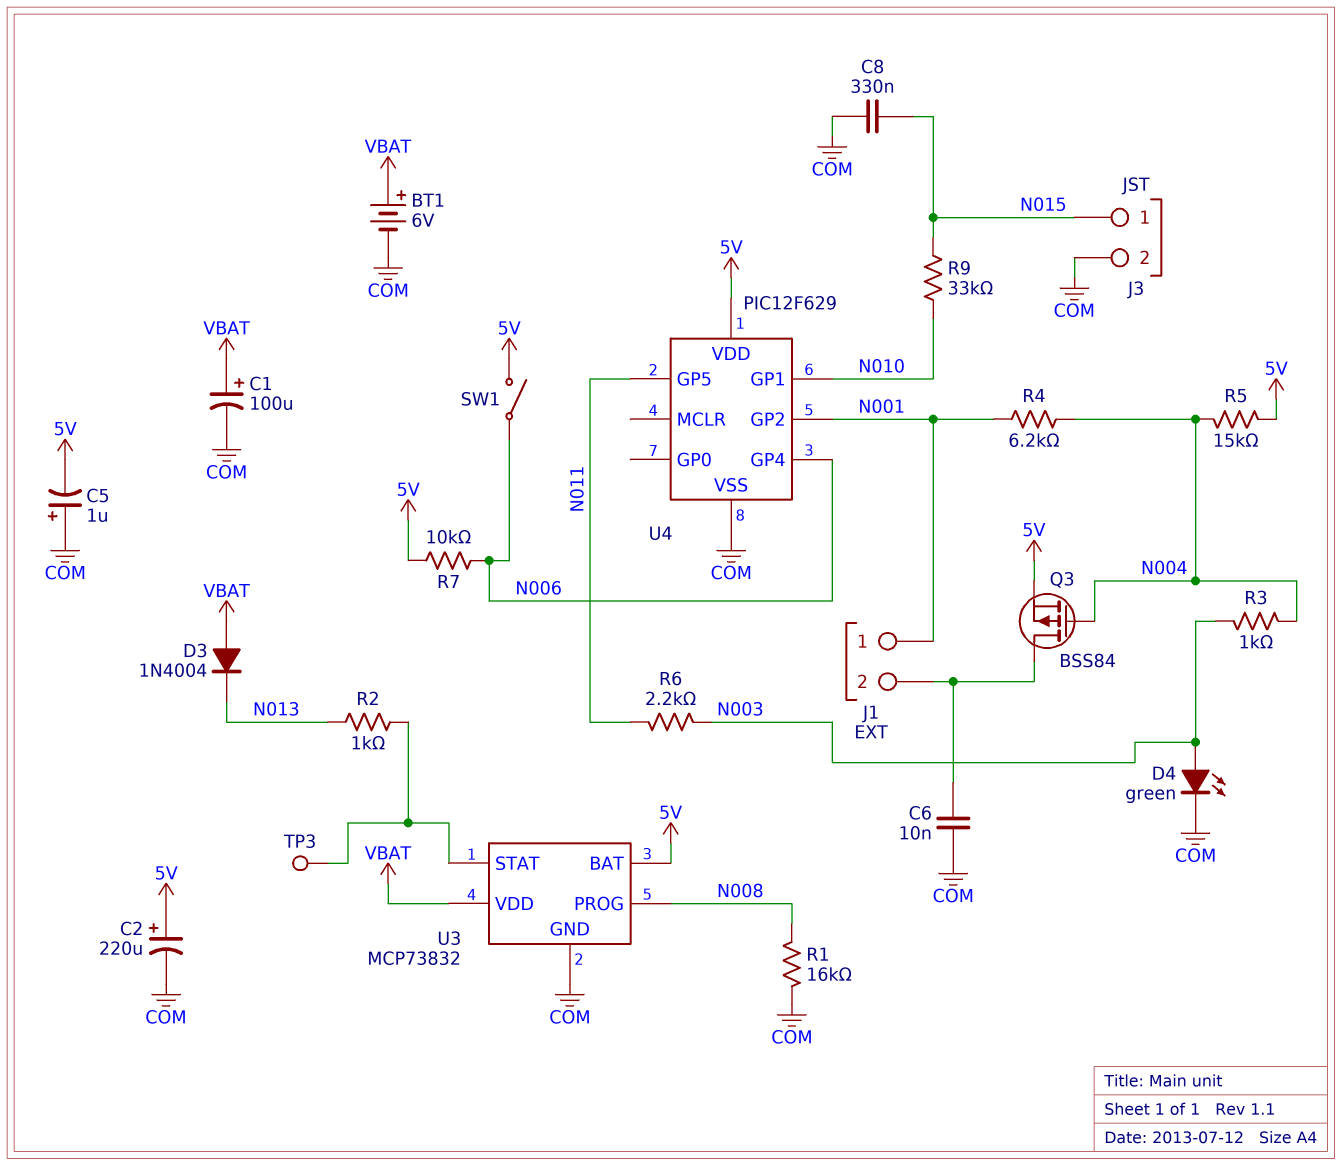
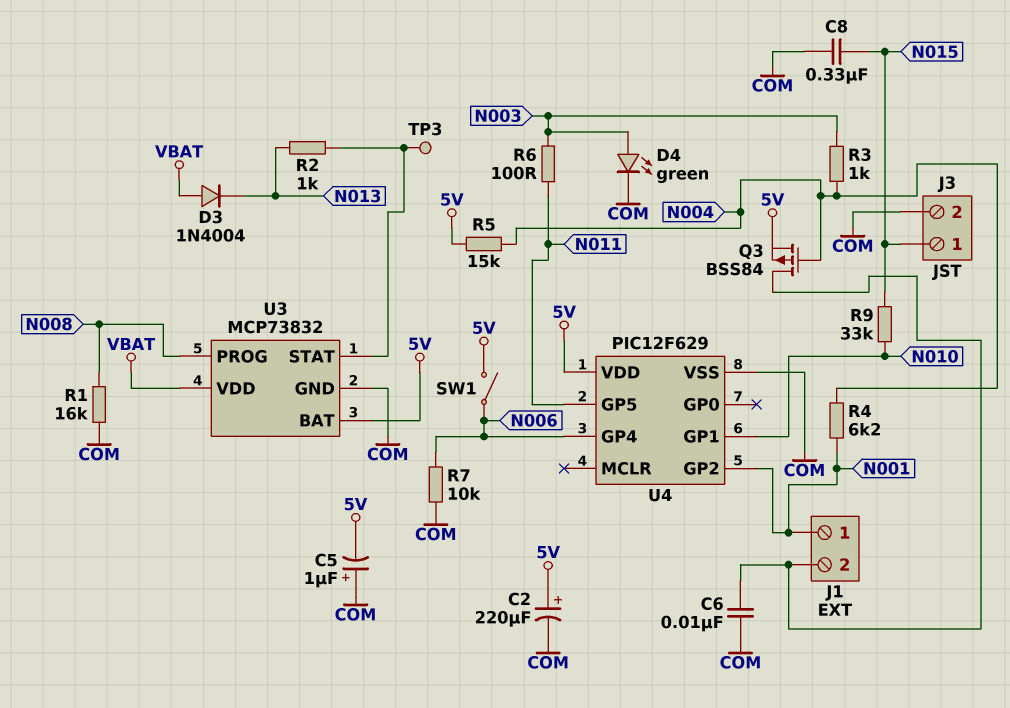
BT1: 6V (plus VBAT, minus COM) -> none
C1: 100uF (plus VBAT, minus COM) -> none
R6: 2.2k (N003, N011) -> 100 (N003, N011)
R7: 10k (5V, N006) -> 10k (COM, N006)

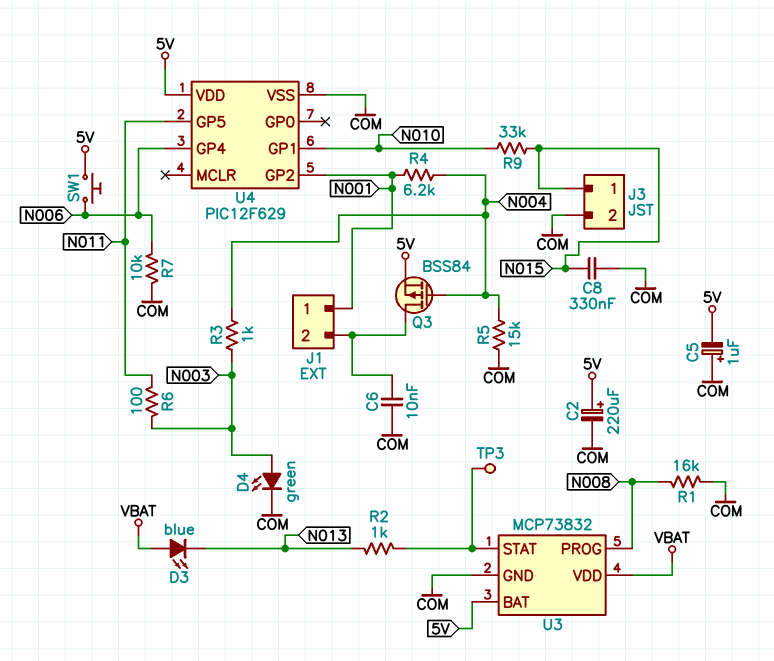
D3: diode 1N4004 (A VBAT, K N013) -> LED blue (A VBAT, K N013)
R5: 15k (5V, N004) -> 15k (COM, N004)
SW1: switch (5V, N006) -> button (5V, N006)

